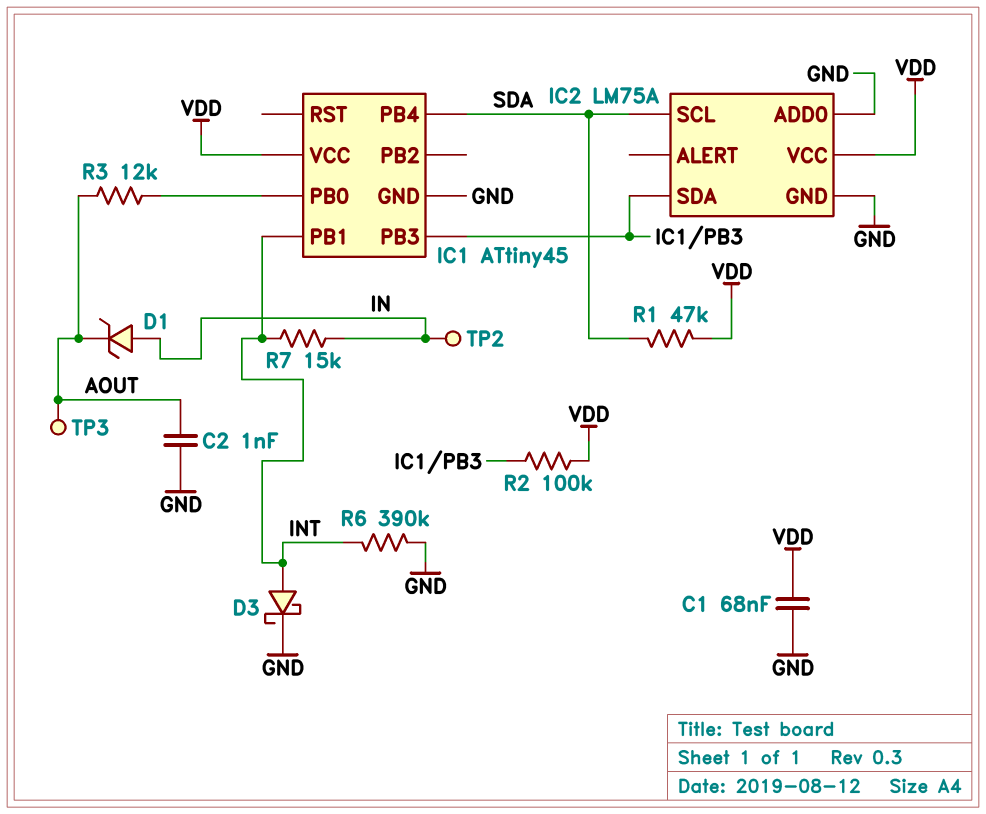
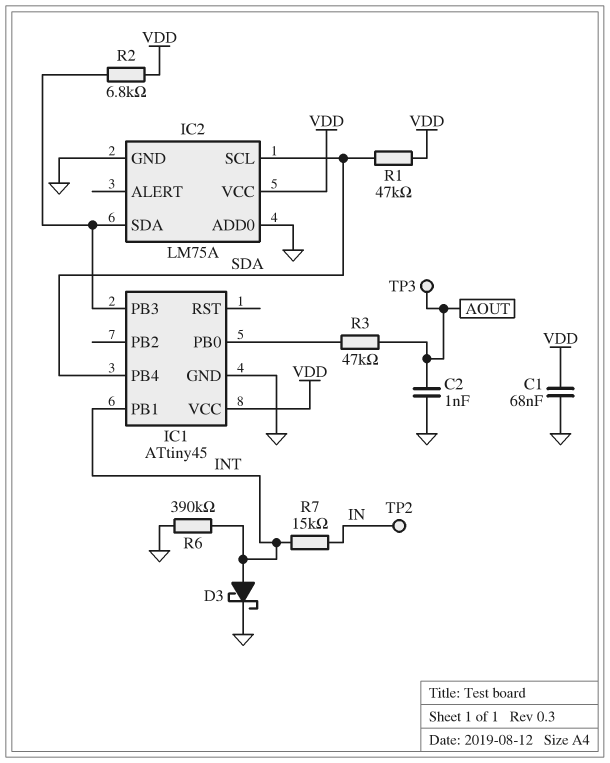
D1: zener (A IN, K AOUT) -> none
R2: 100k (IC1/PB3, VDD) -> 6.8k (IC1/PB3, VDD)
R3: 12k (AOUT, IC1/PB0) -> 47k (AOUT, IC1/PB0)

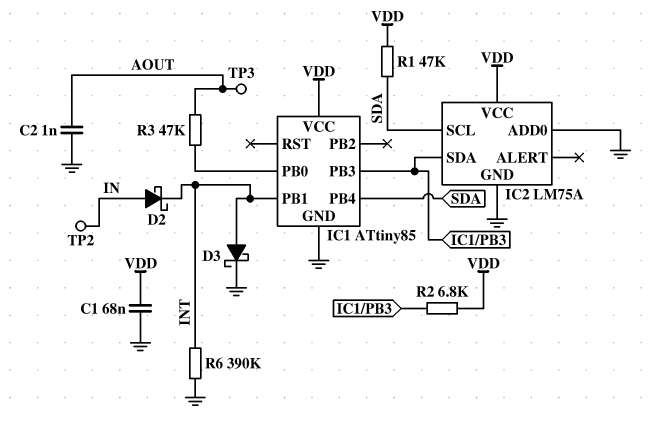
D2: none -> schottky (A IN, K INT)
IC1: ATtiny45 -> ATtiny85
R7: 15k (IN, INT) -> none

